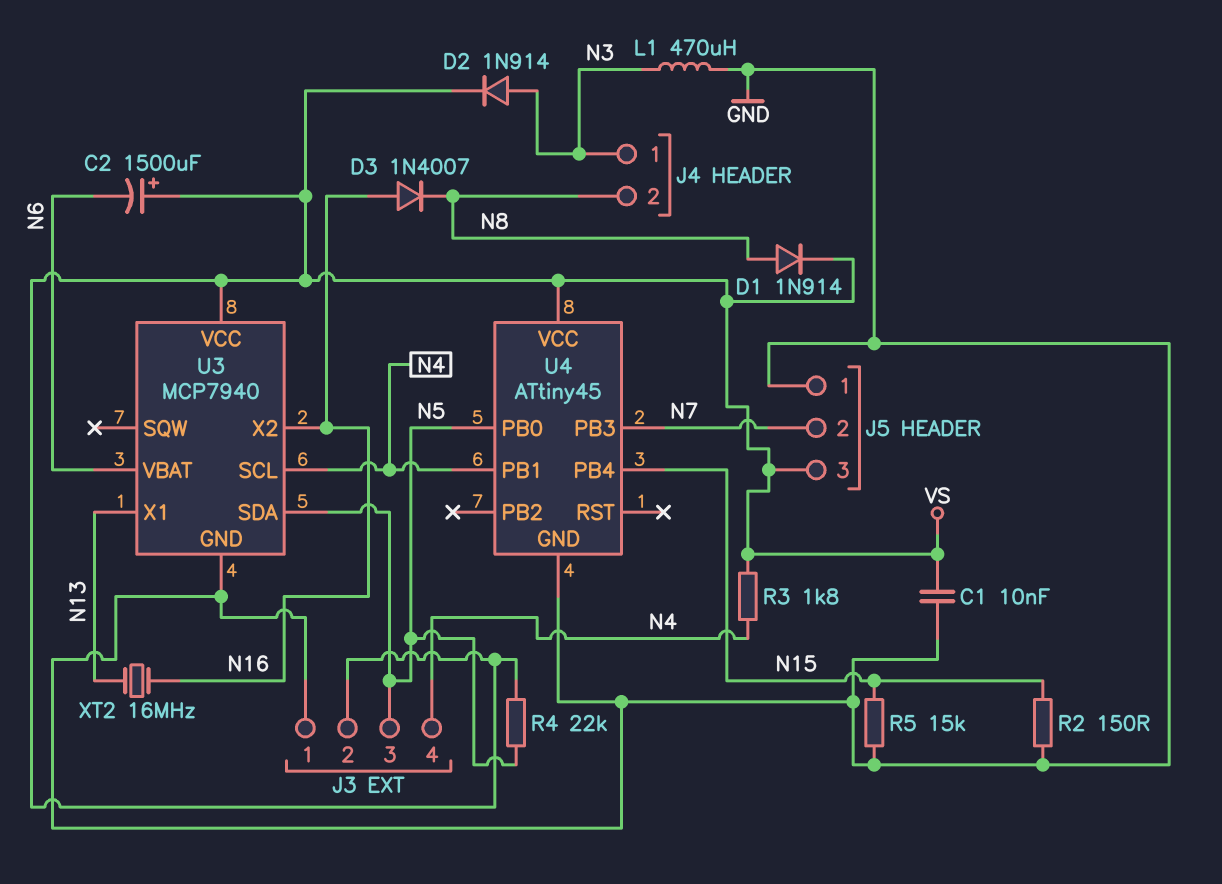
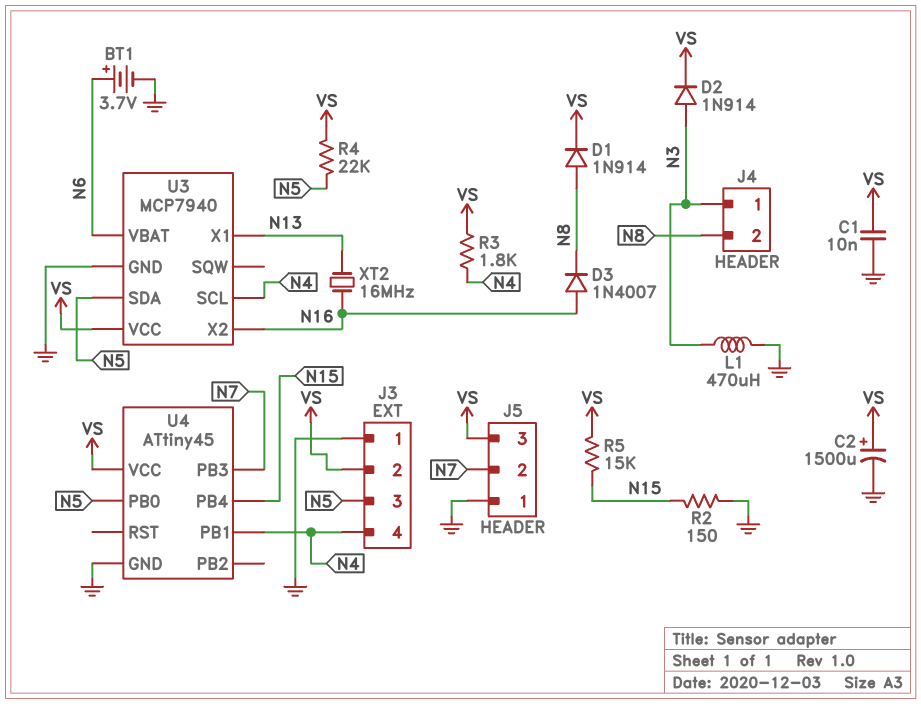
BT1: none -> 3.7V (plus N6, minus GND)
C2: 1500uF (plus VS, minus N6) -> 1500uF (plus VS, minus GND)
R5: 15k (GND, N15) -> 15k (N15, VS)

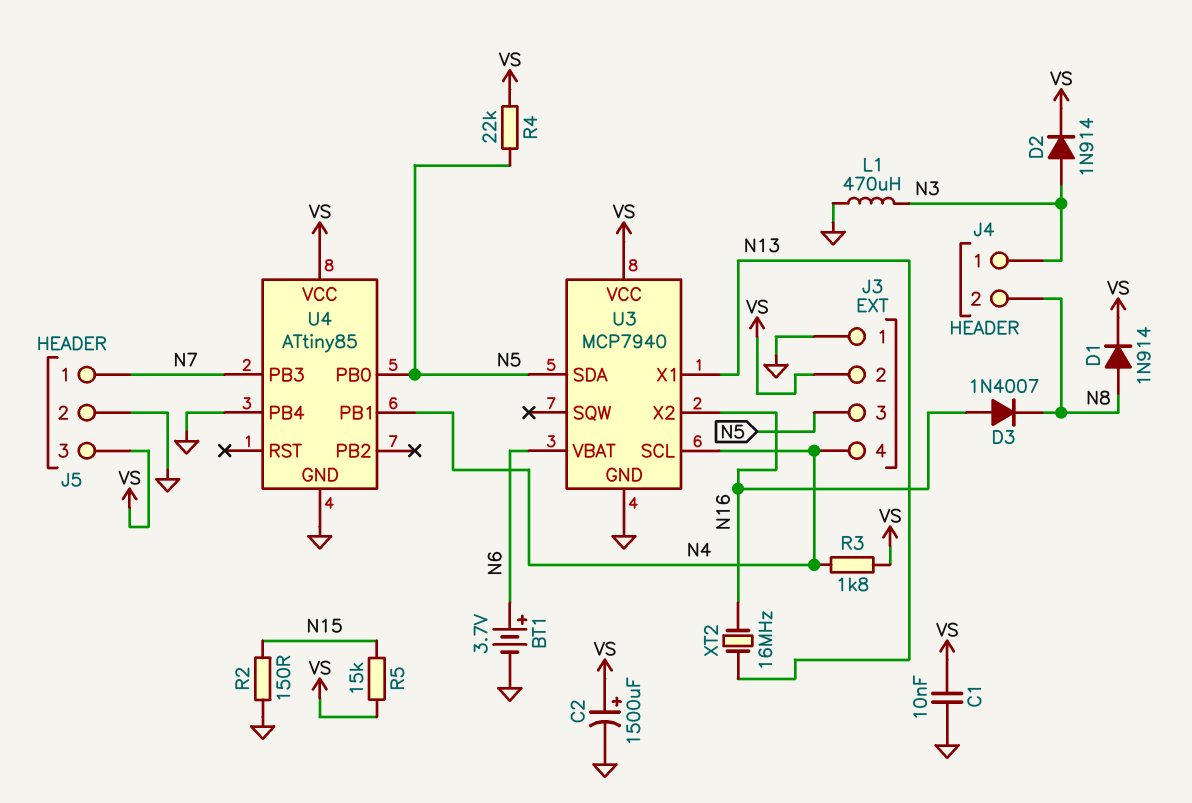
J5 pin 1: GND -> N7
J5 pin 2: N7 -> GND
U4: ATtiny45 -> ATtiny85
U4 pin PB4: N15 -> GND

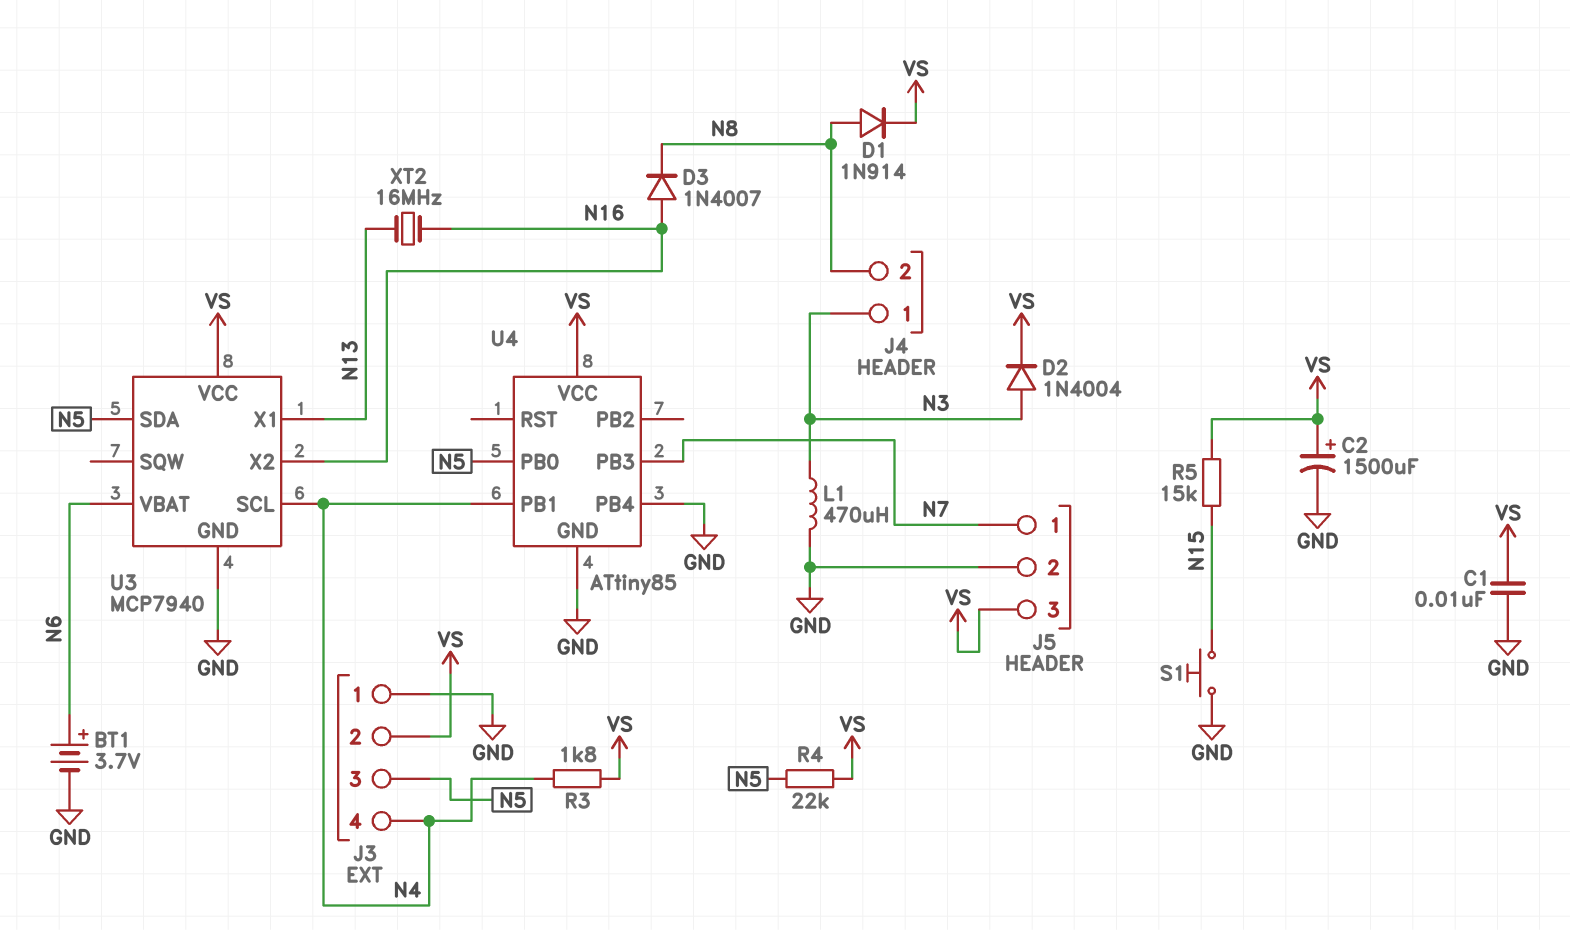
D2: diode 1N914 (A N3, K VS) -> diode 1N4004 (A N3, K VS)
R2: 150 (GND, N15) -> none
S1: none -> button (GND, N15)

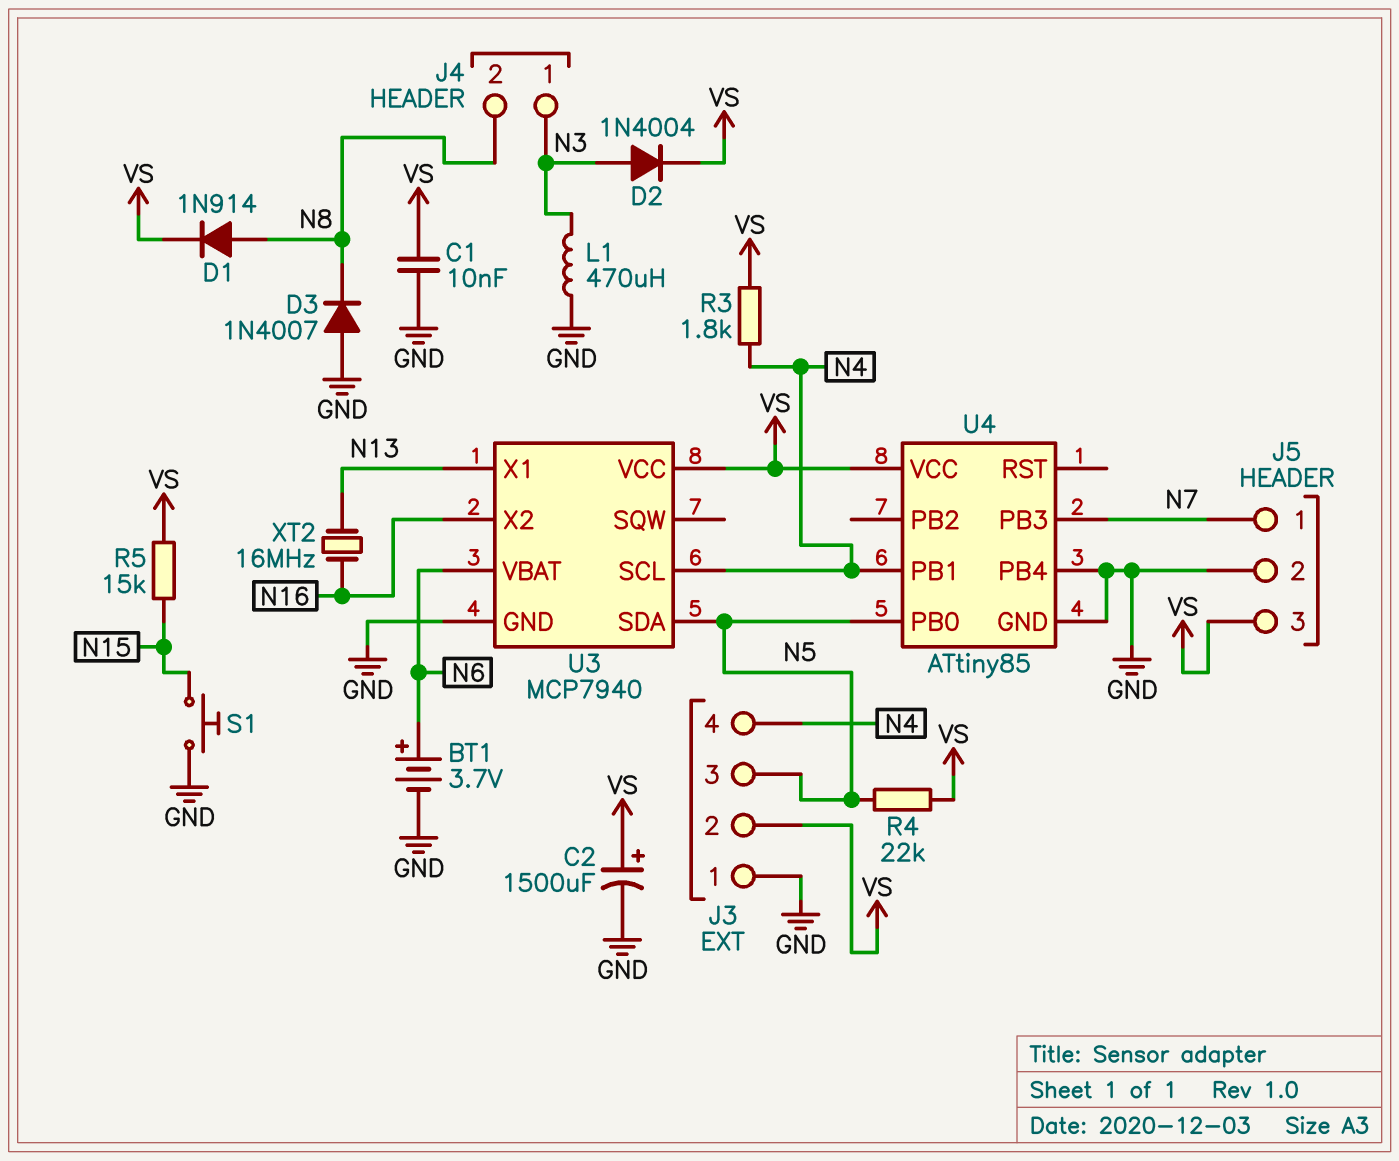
D3: diode 1N4007 (A N16, K N8) -> diode 1N4007 (A GND, K N8)

